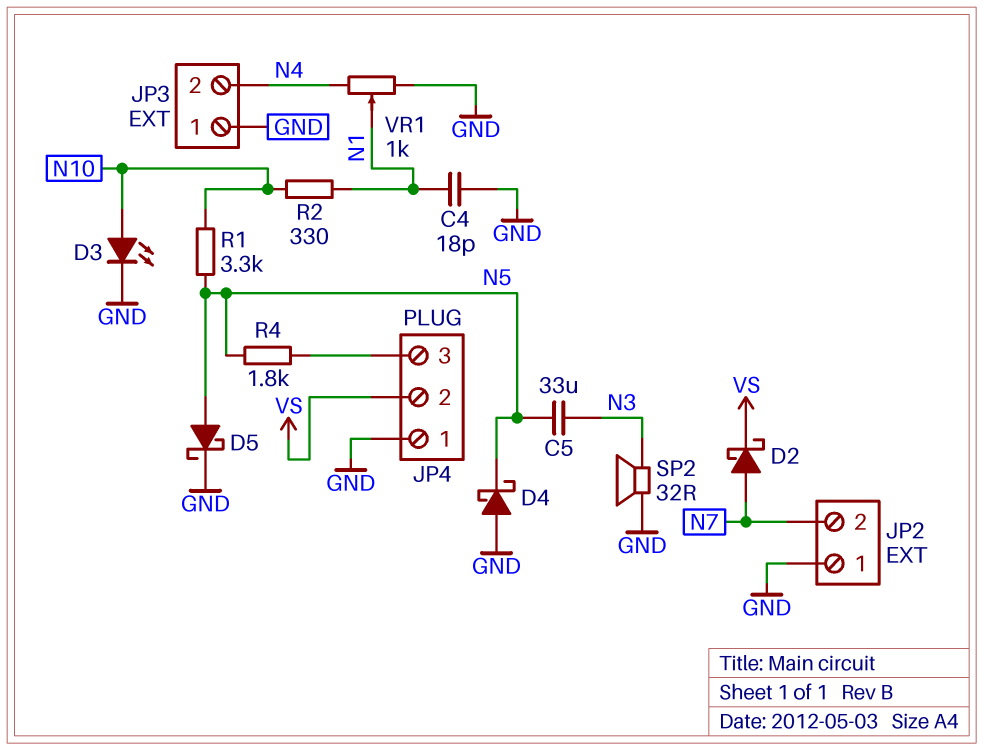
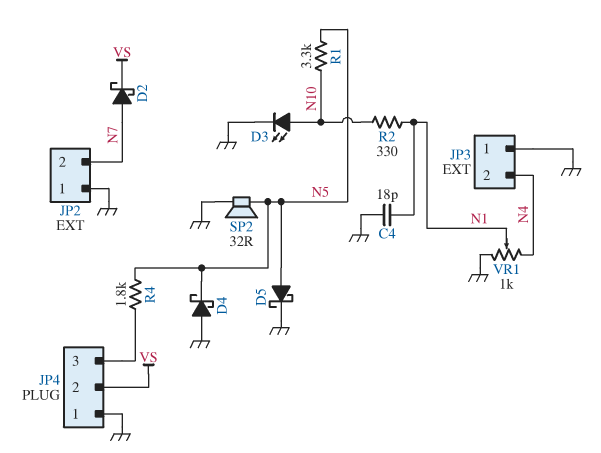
C5: 33uF (N3, N5) -> none
SP2: speaker 32R (GND, N3) -> speaker 32R (GND, N5)

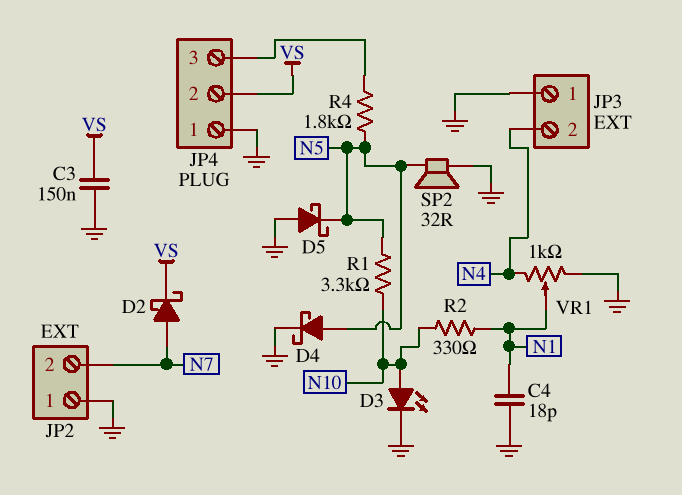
C3: none -> 150nF (GND, VS)
D4: schottky (A GND, K N5) -> schottky (A N5, K GND)
D5: schottky (A N5, K GND) -> schottky (A GND, K N5)

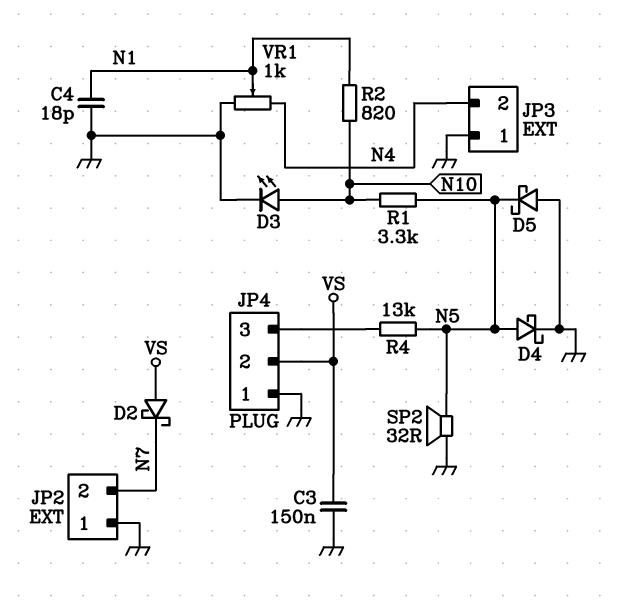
D2: schottky (A N7, K VS) -> schottky (A VS, K N7)
R2: 330 (N1, N10) -> 820 (N1, N10)
R4: 1.8k (JP4/3, N5) -> 13k (JP4/3, N5)

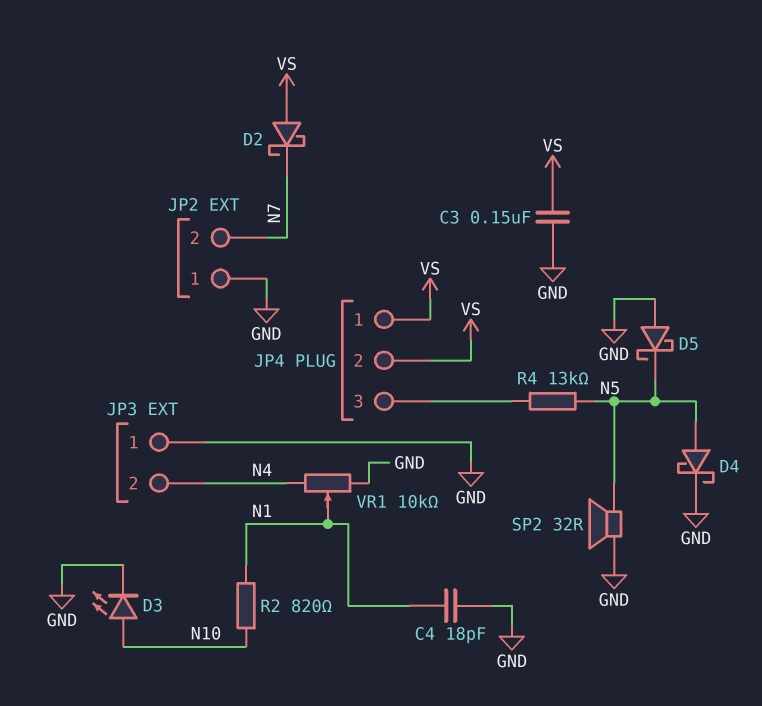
JP4 pin 1: GND -> VS
R1: 3.3k (N5, N10) -> none
VR1: 1k (GND, N4, wiper N1) -> 10k (GND, N4, wiper N1)

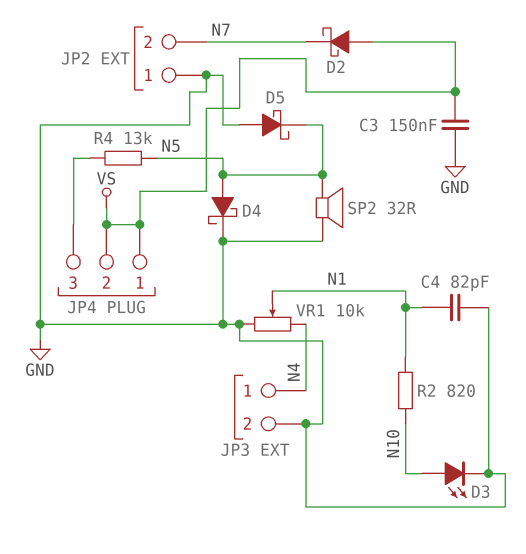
C4: 18pF (GND, N1) -> 82pF (GND, N1)
JP3 pin 1: GND -> N4
JP3 pin 2: N4 -> GND

